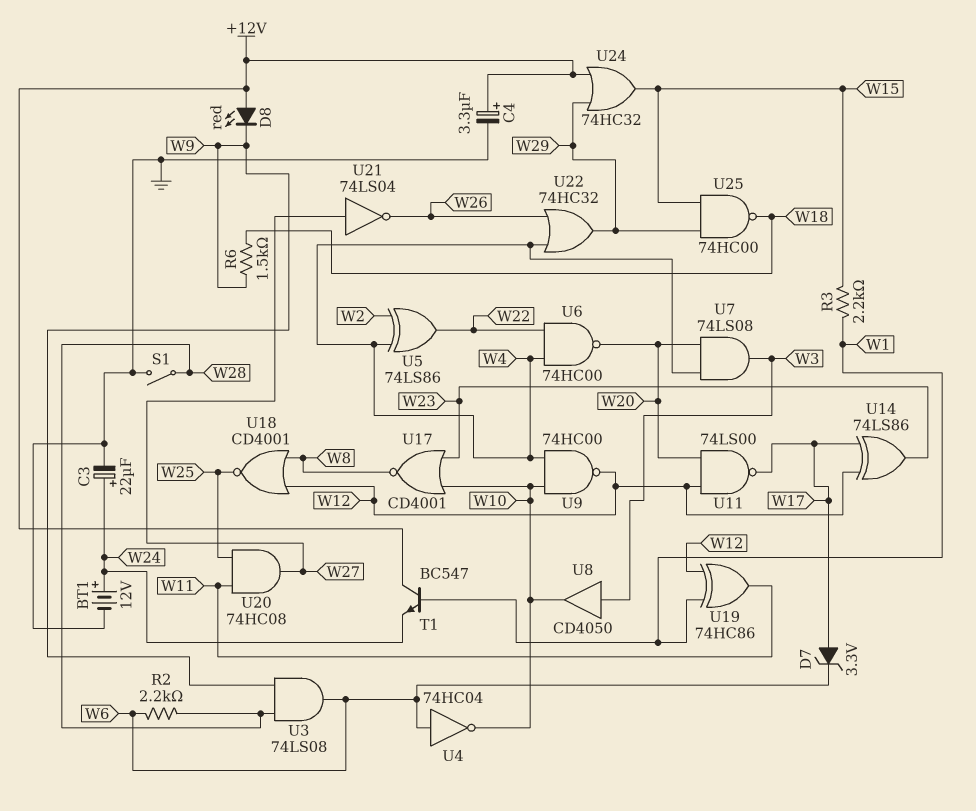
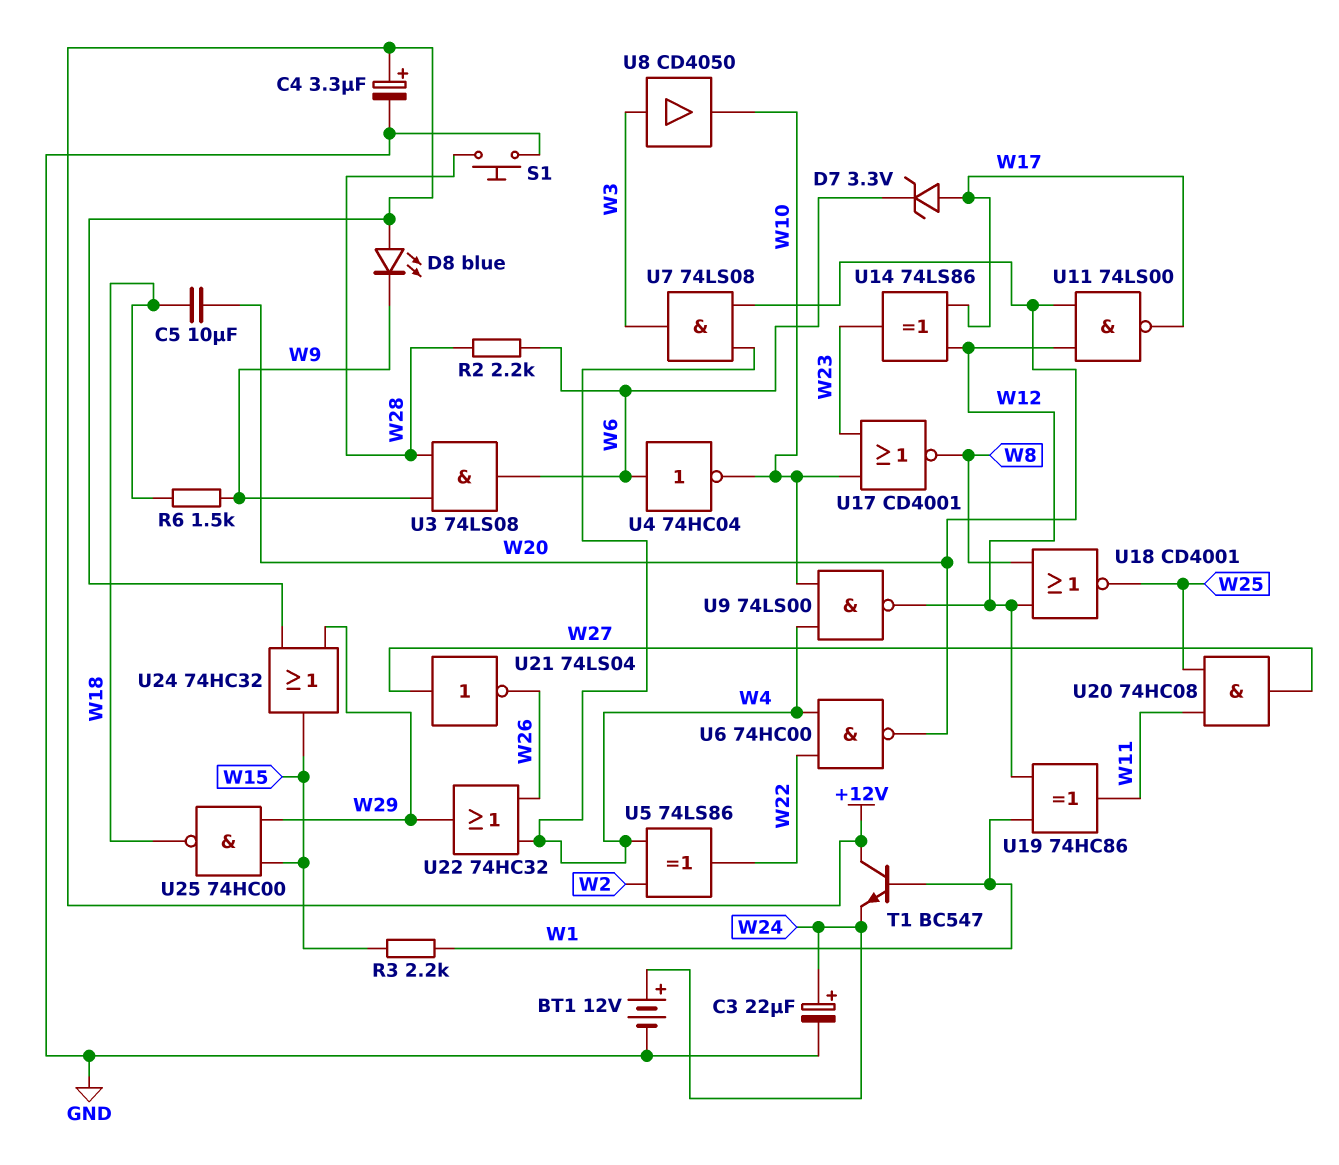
C5: none -> 10uF (W18, W20)
D8: LED red (A +12V, K W9) -> LED blue (A +12V, K W9)
S1: switch (GND, W28) -> button (GND, W28)
U9: NAND 74HC00 (in W4, in W10, out W12) -> NAND 74LS00 (in W4, in W10, out W12)

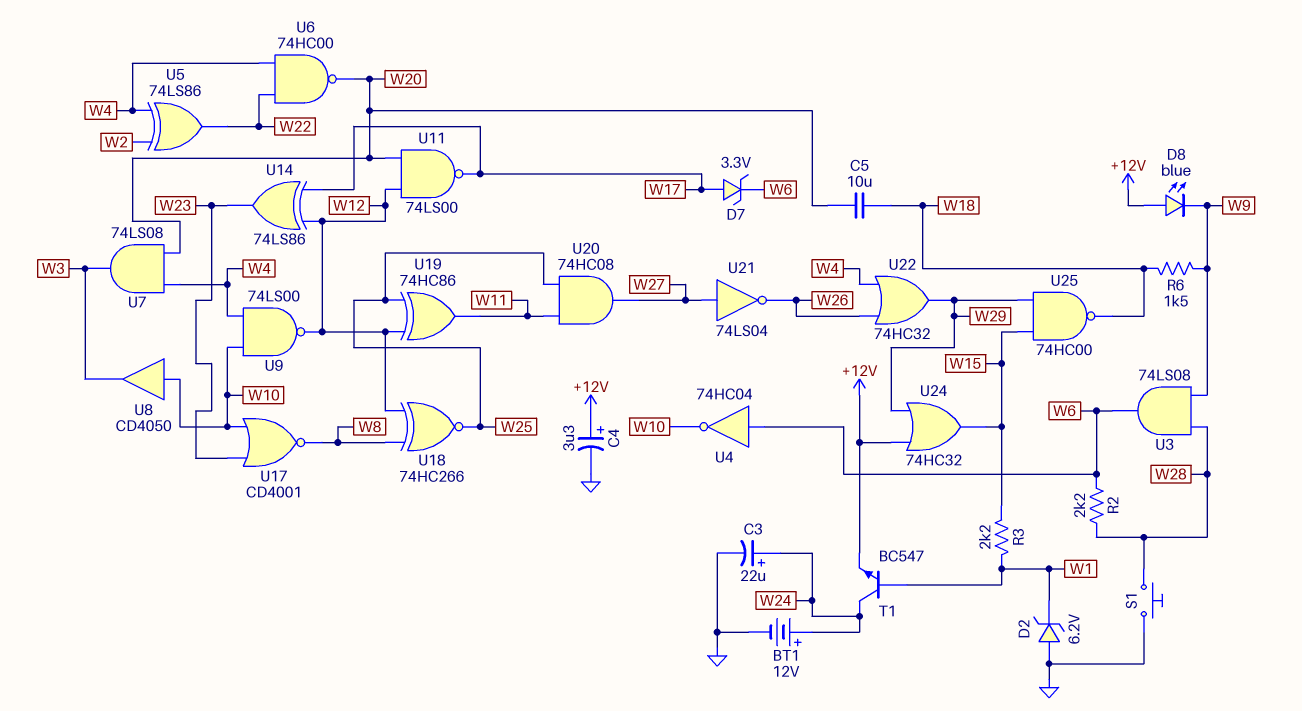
D2: none -> zener 6.2V (A GND, K W1)
T1: NPN BC547 (B W1, C +12V, E W24) -> NPN BC547 (B W1, C W24, E +12V)
U8: buffer CD4050 (in W3, out W10) -> buffer CD4050 (in W10, out W3)
U18: NOR CD4001 (in W8, in W12, out W25) -> XNOR 74HC266 (in W8, in W12, out W25)
U19: XOR 74HC86 (in W1, in W12, out W11) -> XOR 74HC86 (in W12, in W25, out W11)

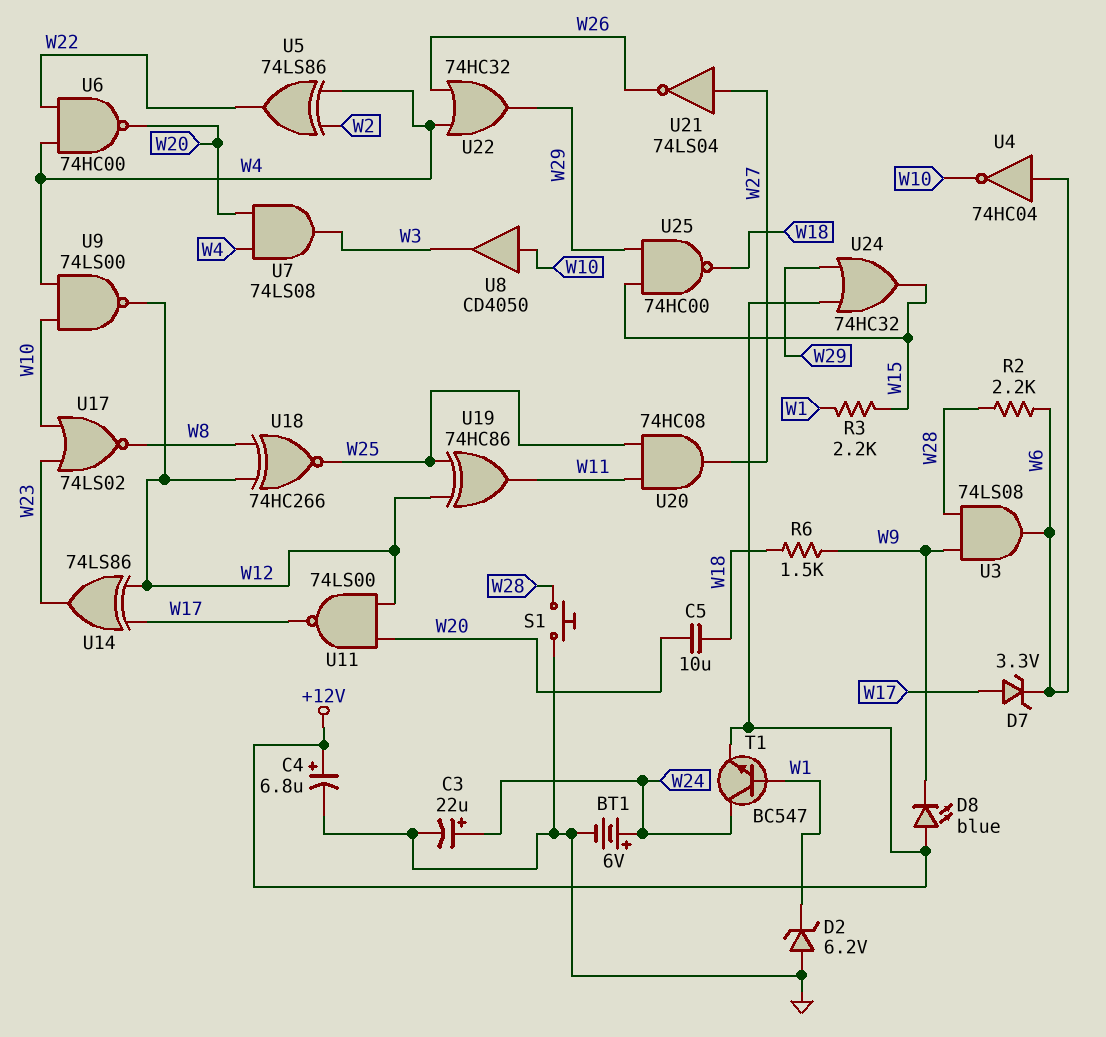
BT1: 12V (plus W24, minus GND) -> 6V (plus W24, minus GND)
C4: 3.3uF (plus +12V, minus GND) -> 6.8uF (plus +12V, minus GND)
U17: NOR CD4001 (in W10, in W23, out W8) -> NOR 74LS02 (in W10, in W23, out W8)

